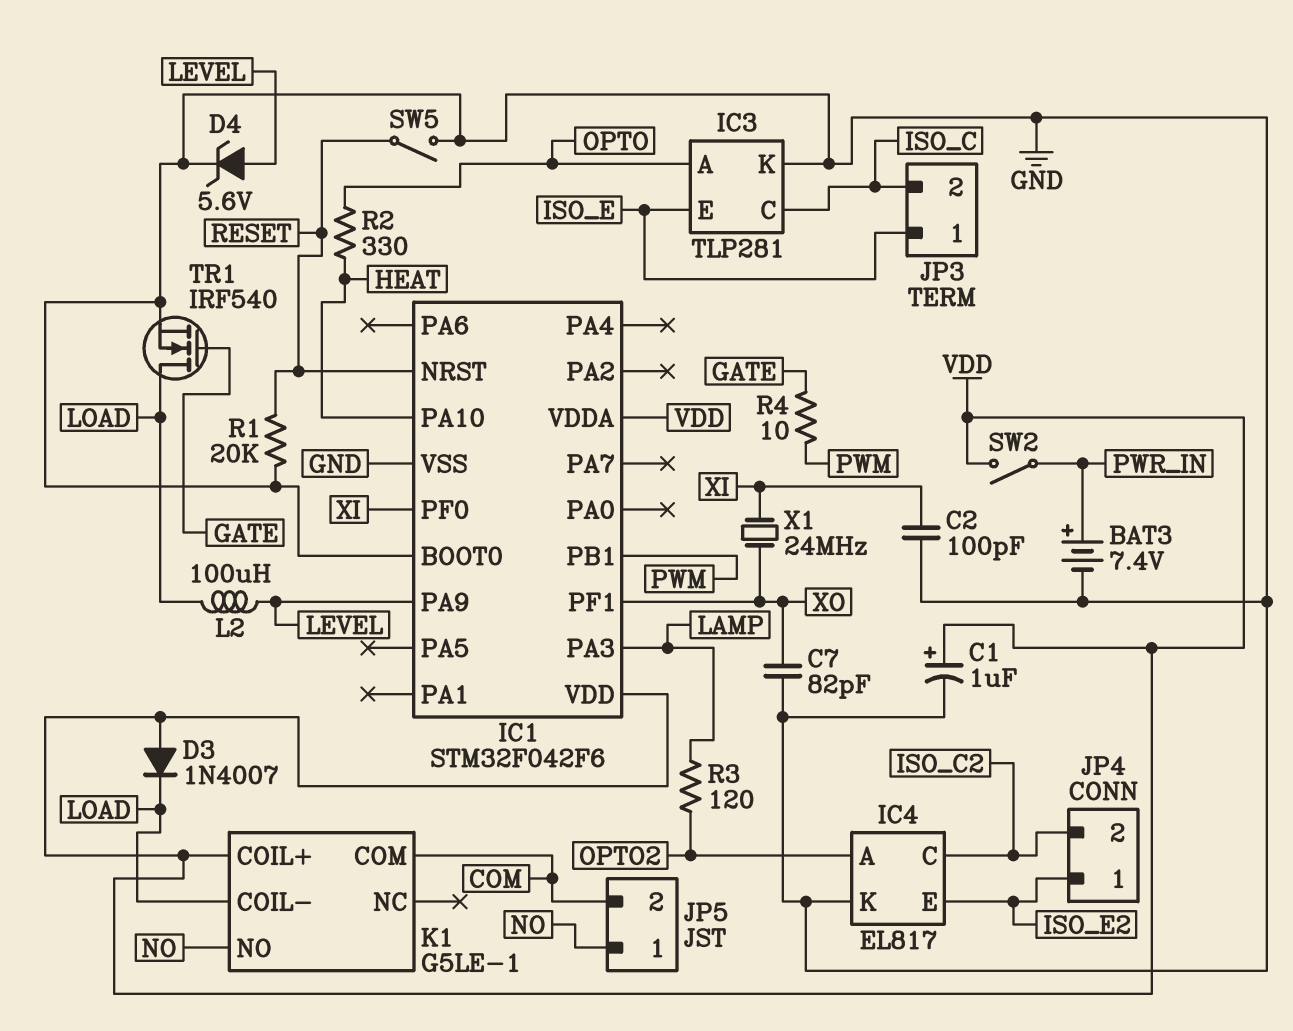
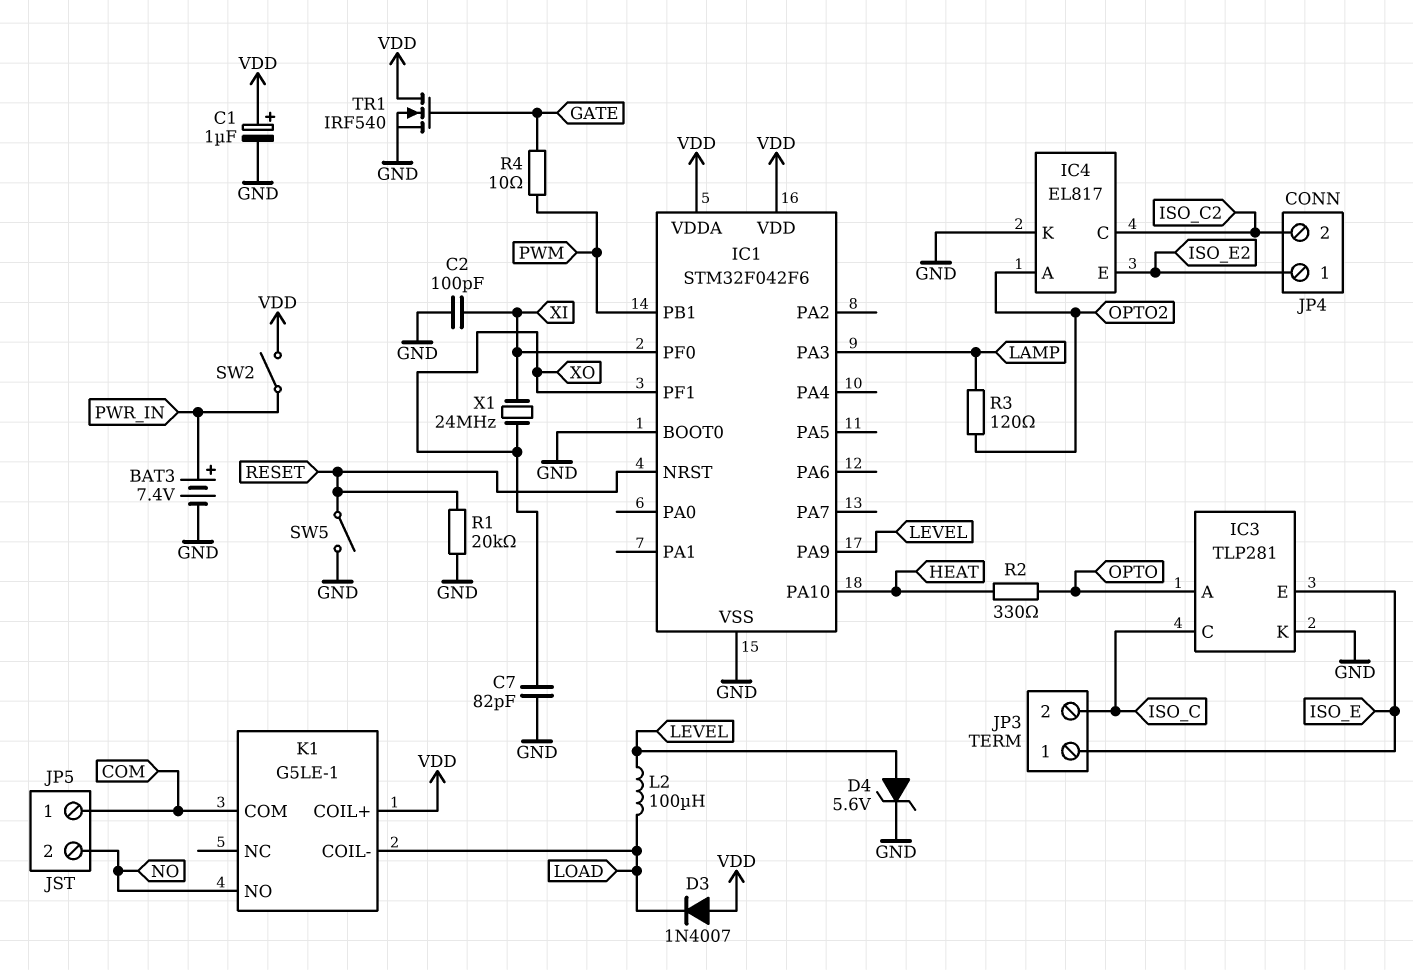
JP5 pin 1: NO -> COM
JP5 pin 2: COM -> NO
TR1: NMOS IRF540 (G GATE, D LOAD, S GND) -> NMOS IRF540 (G GATE, D VDD, S GND)

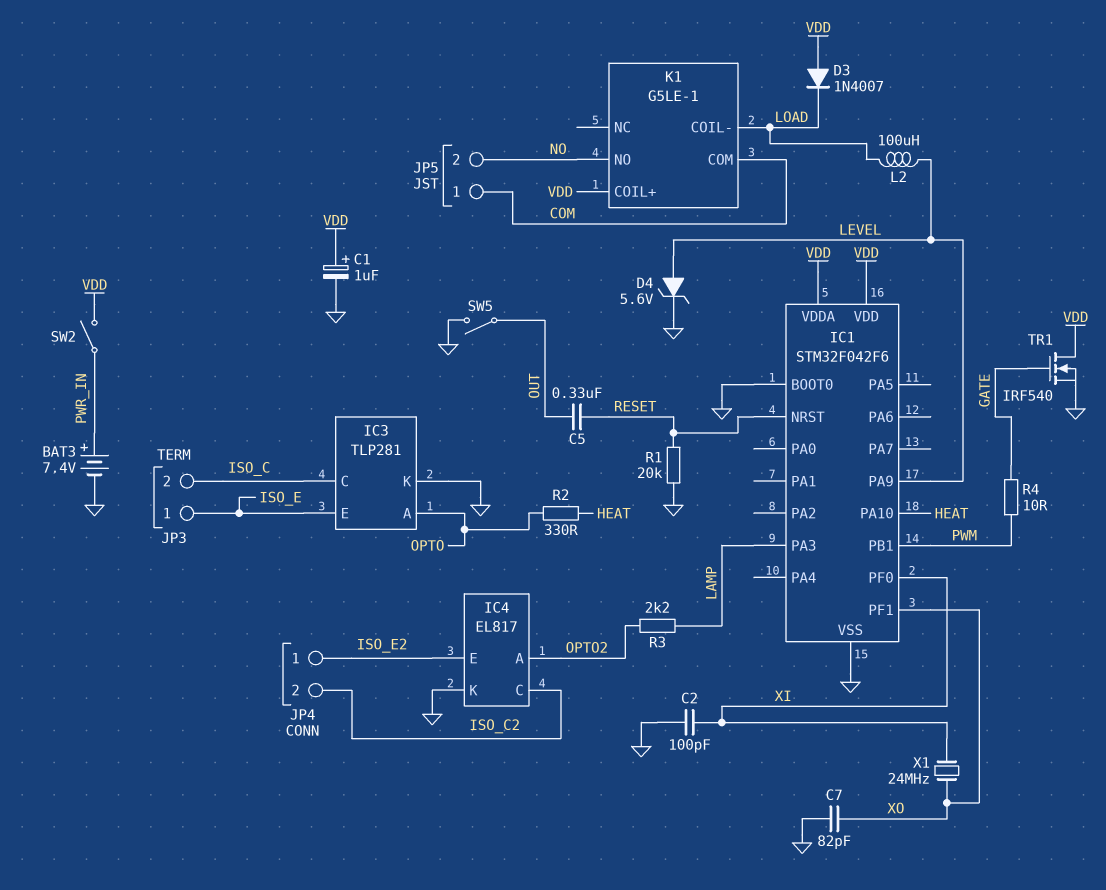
C5: none -> 330nF (OUT, RESET)
R3: 120 (LAMP, OPTO2) -> 2.2k (LAMP, OPTO2)
SW5: switch (GND, RESET) -> switch (GND, OUT)

